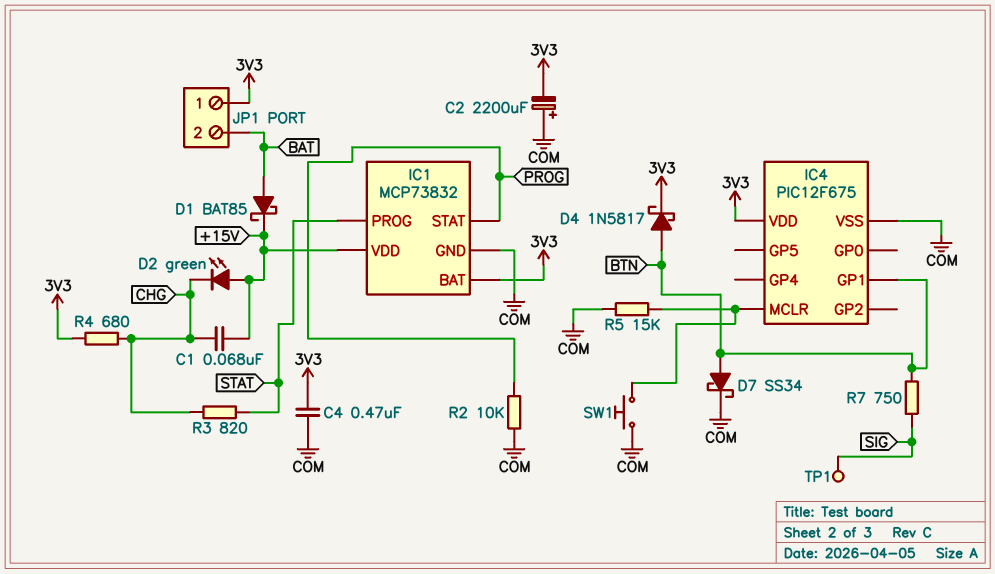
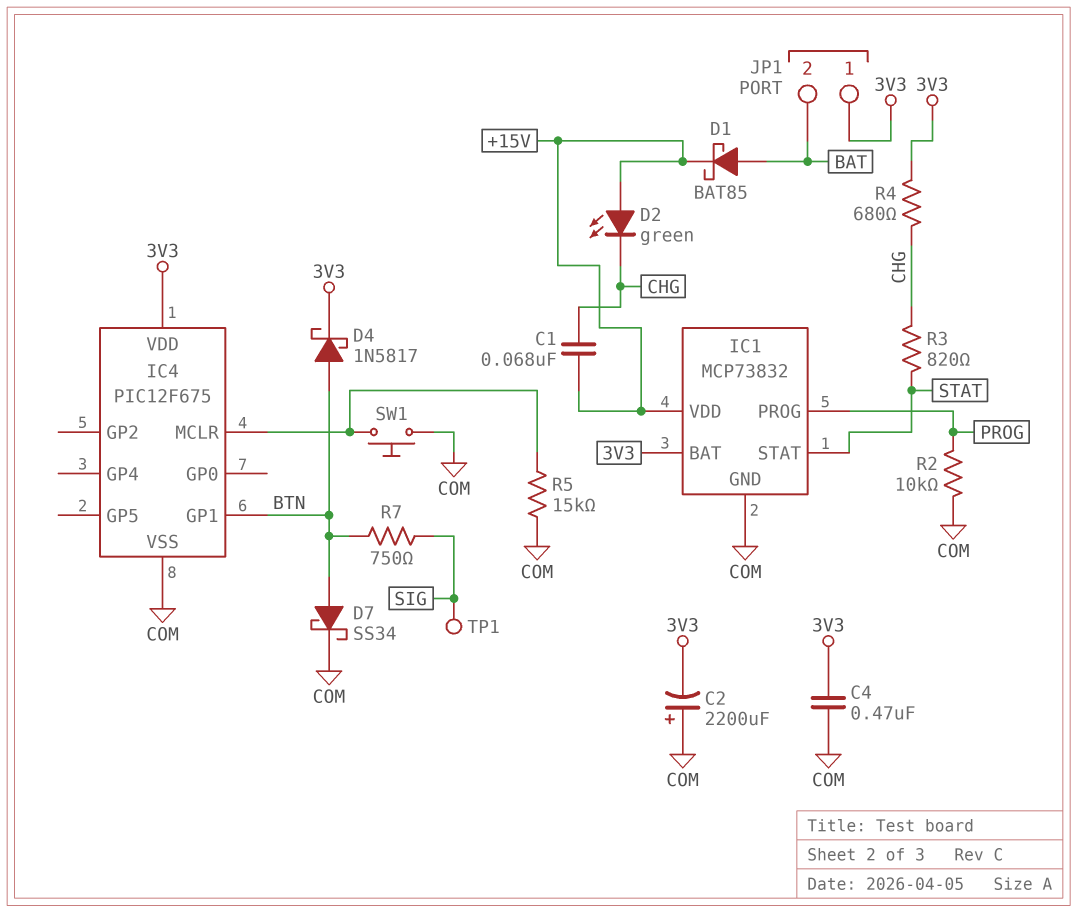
IC1 pin PROG: STAT -> PROG
IC1 pin STAT: PROG -> STAT

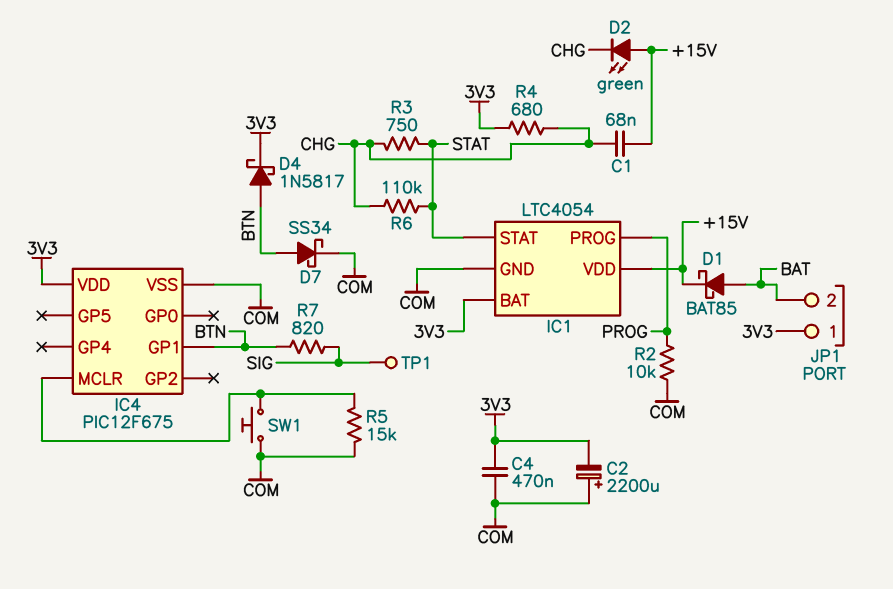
IC1: MCP73832 -> LTC4054
R3: 820 (CHG, STAT) -> 750 (CHG, STAT)
R6: none -> 110k (CHG, STAT)
R7: 750 (BTN, SIG) -> 820 (BTN, SIG)

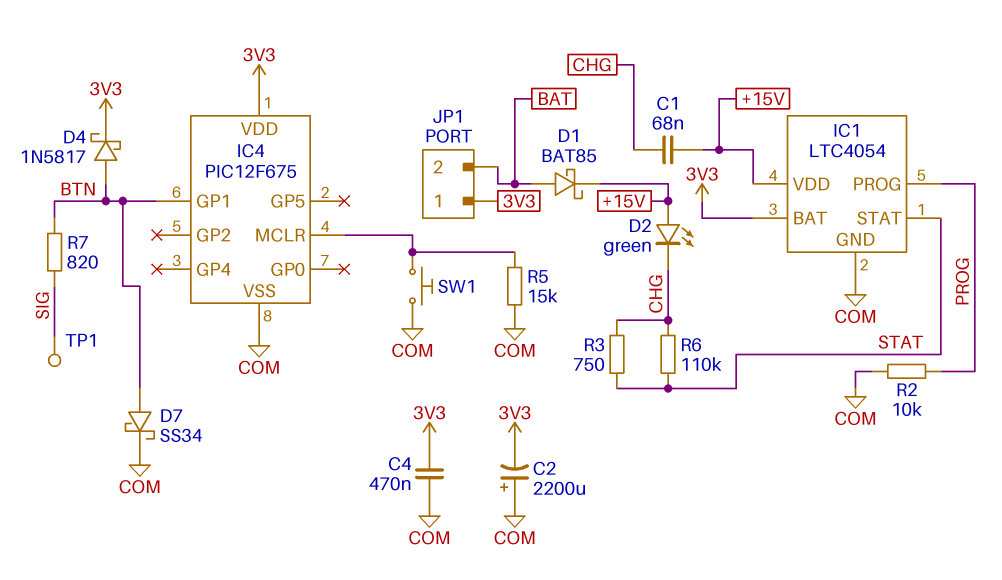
R4: 680 (3V3, CHG) -> none

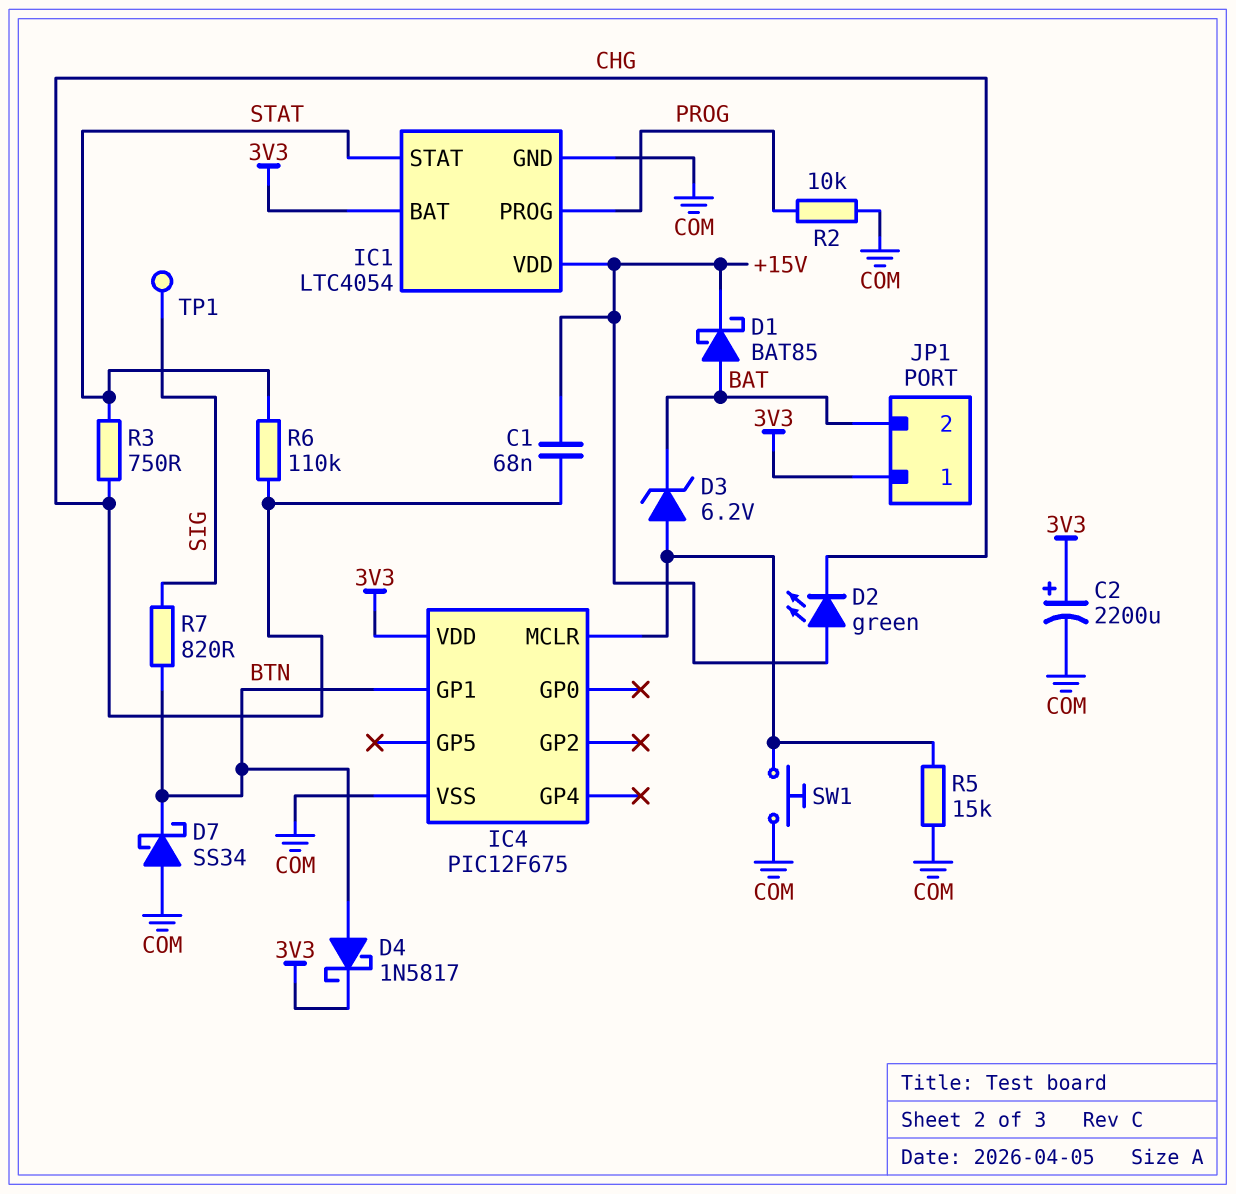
C2: 2200uF (plus COM, minus 3V3) -> 2200uF (plus 3V3, minus COM)
C4: 470nF (3V3, COM) -> none
D3: none -> zener 6.2V (A IC4/MCLR, K BAT)
D7: schottky SS34 (A BTN, K COM) -> schottky SS34 (A COM, K BTN)

